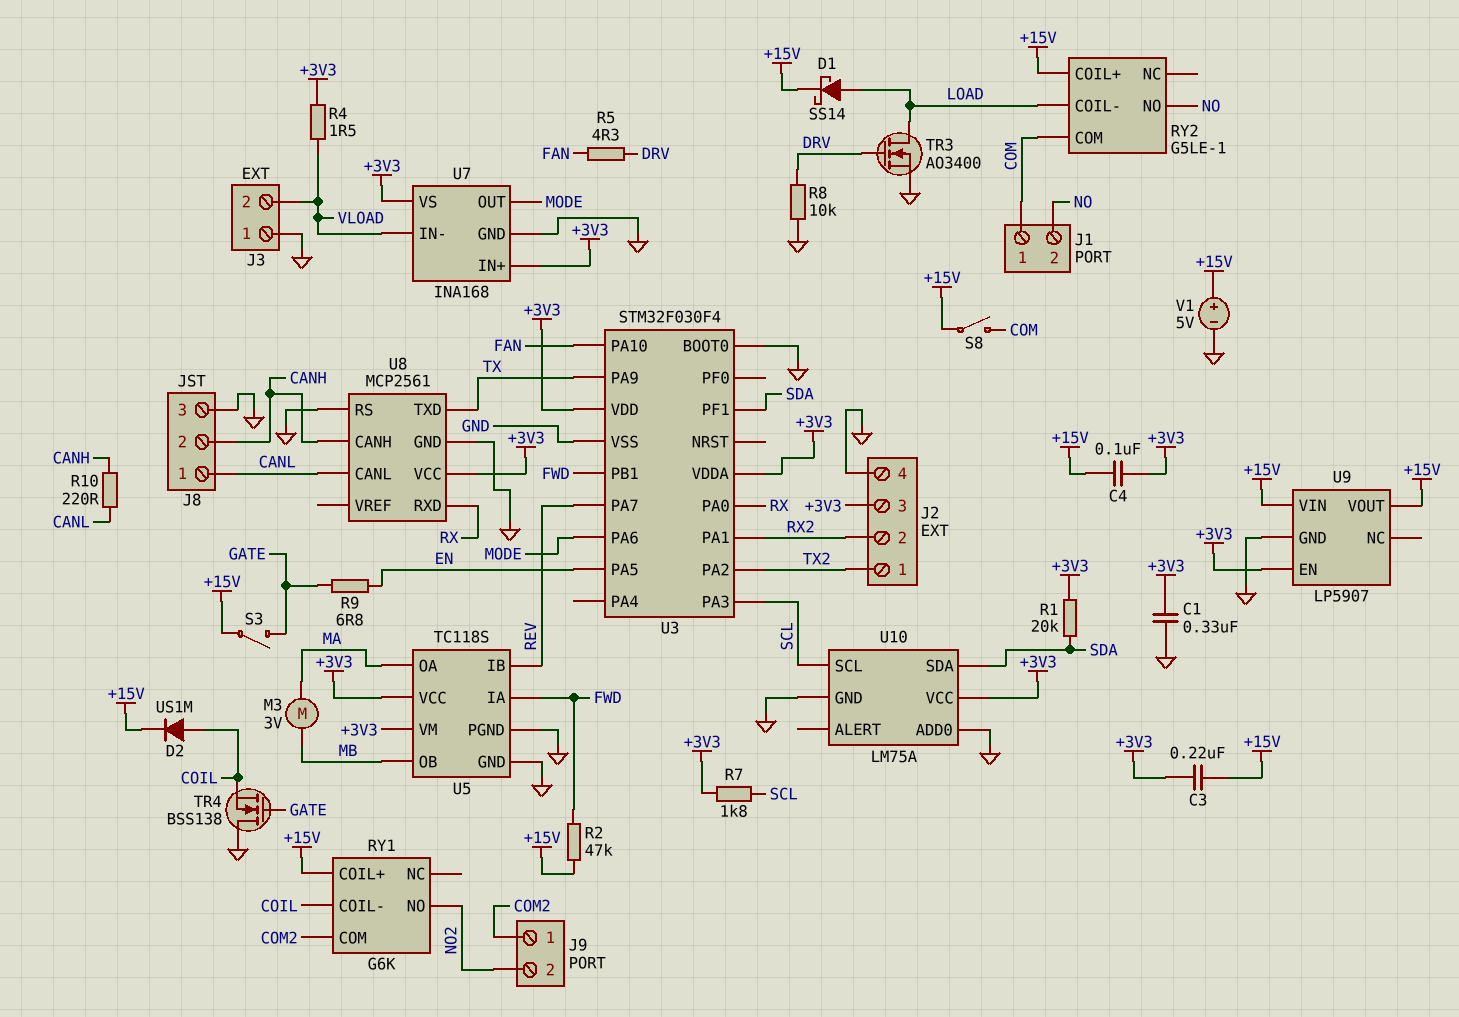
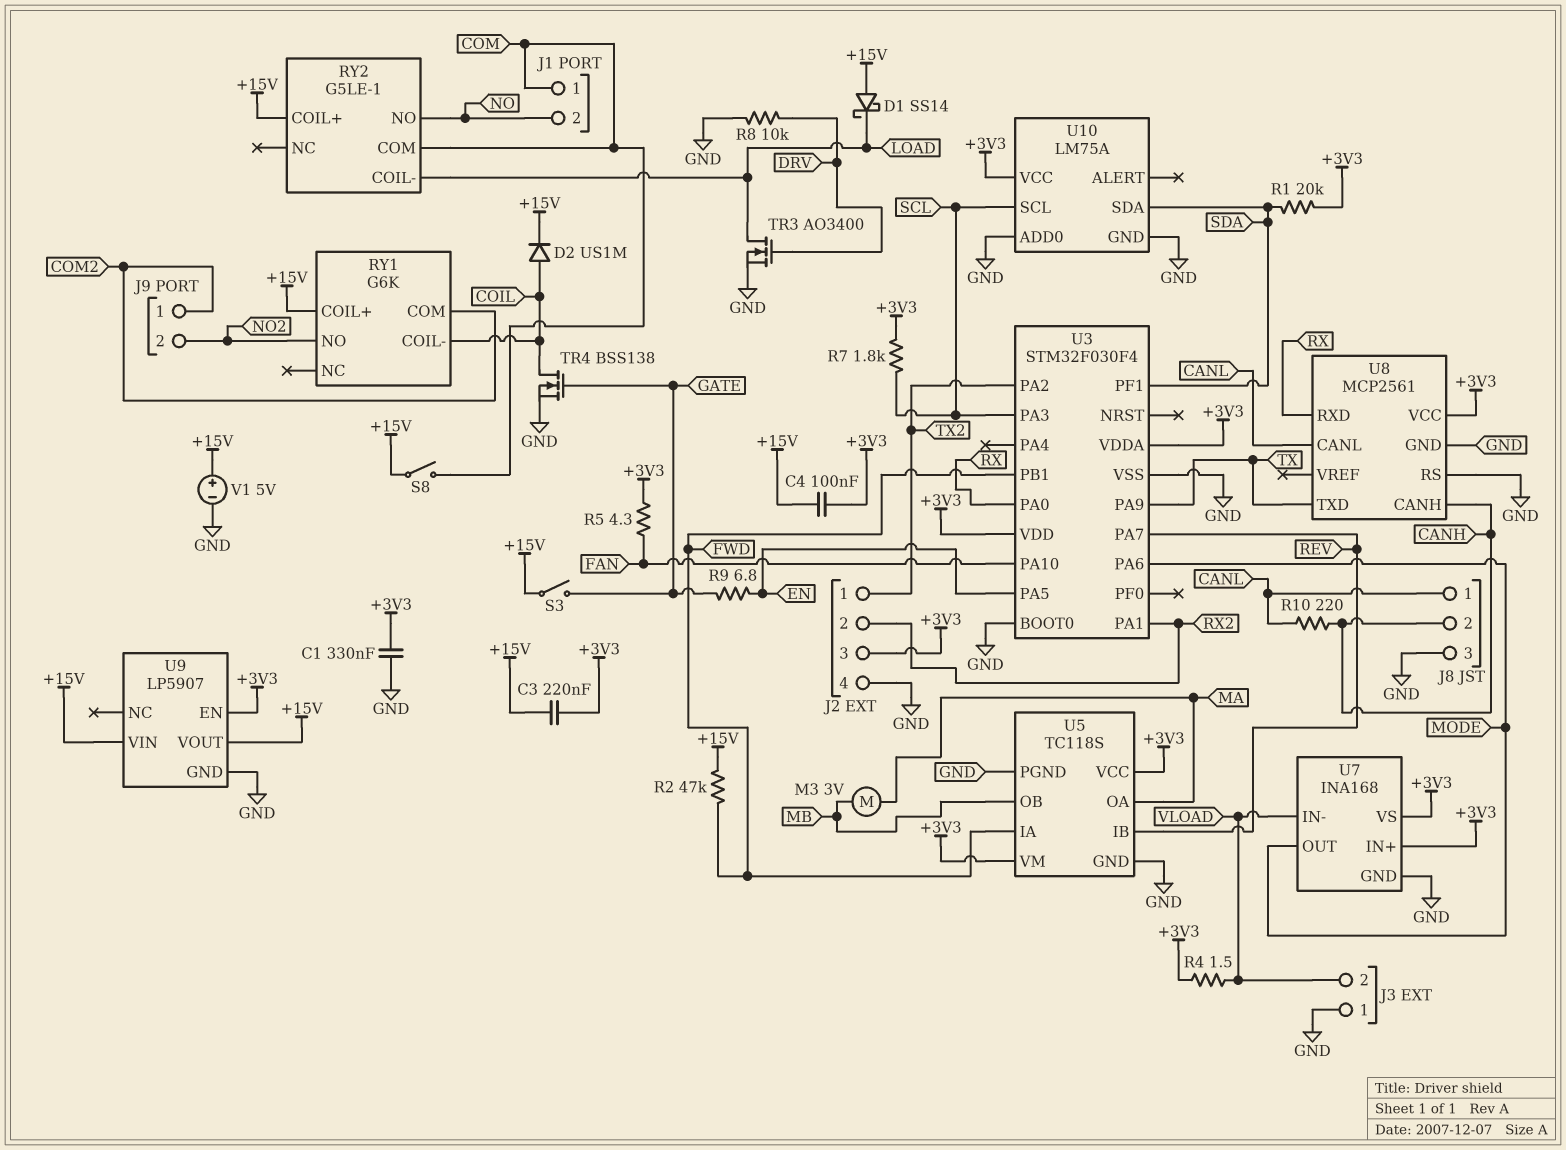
D1: schottky SS14 (A LOAD, K +15V) -> schottky SS14 (A +15V, K LOAD)
R5: 4.3 (DRV, FAN) -> 4.3 (+3V3, FAN)
TR4: NMOS BSS138 (G GATE, D GND, S COIL) -> NMOS BSS138 (G GATE, D COIL, S GND)

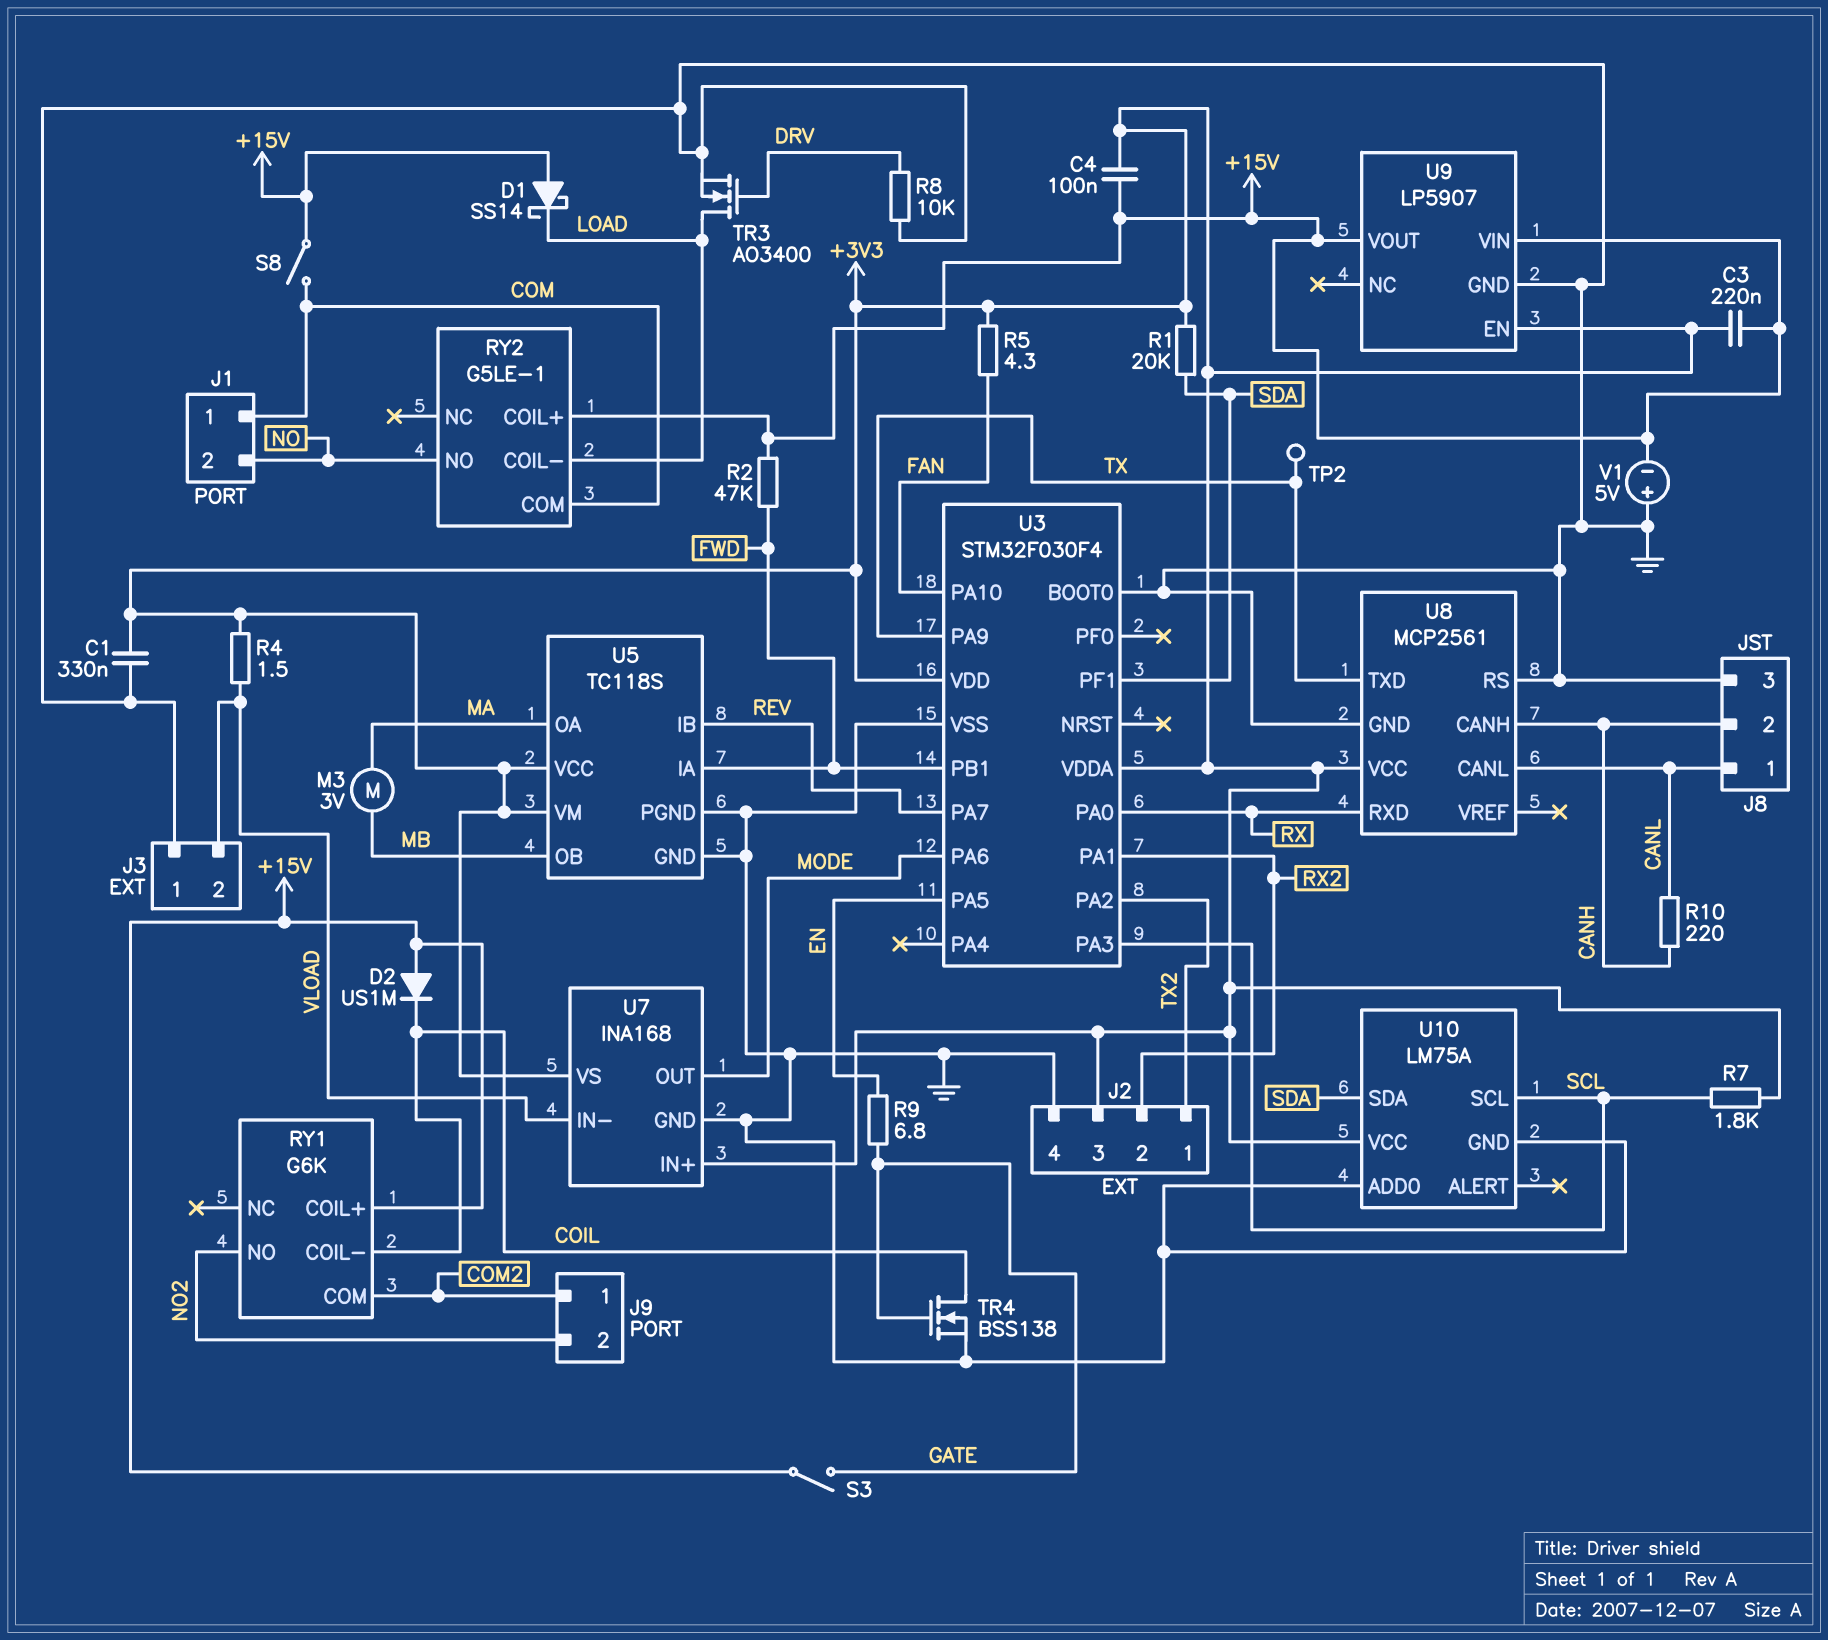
D2: diode US1M (A COIL, K +15V) -> diode US1M (A +15V, K COIL)
TP2: none -> test point (TX)
V1: 5V (plus +15V, minus GND) -> 5V (plus GND, minus +15V)

